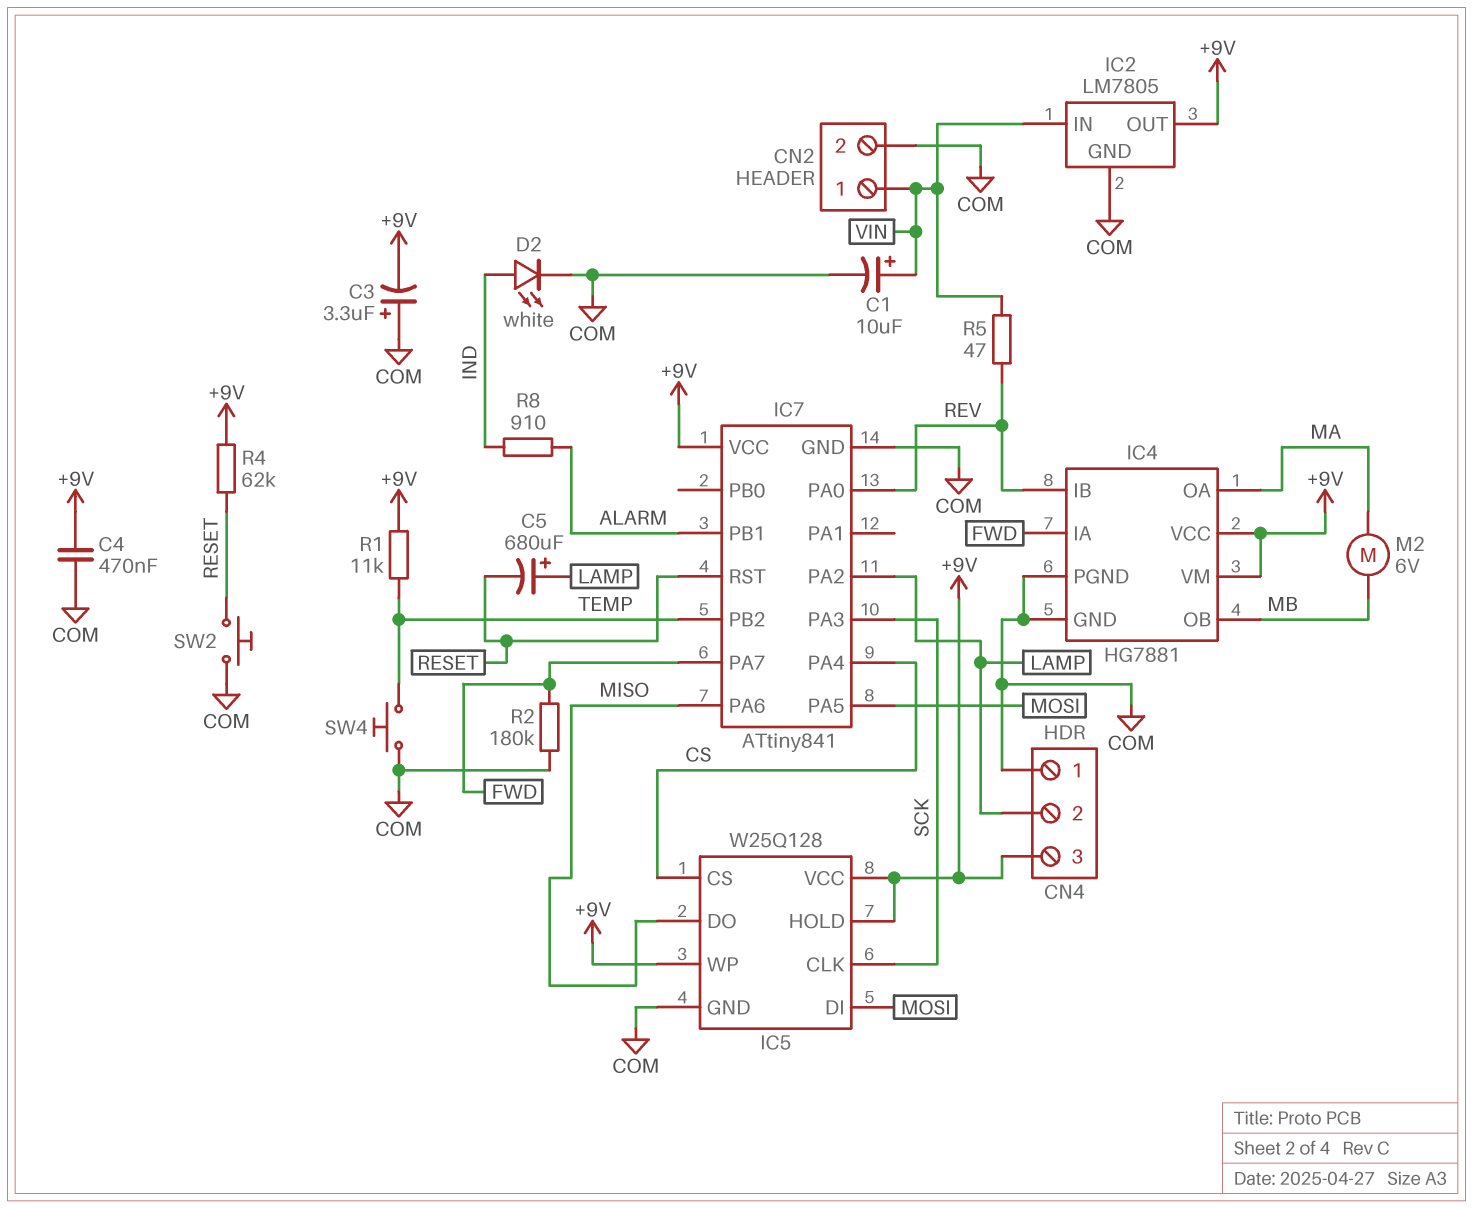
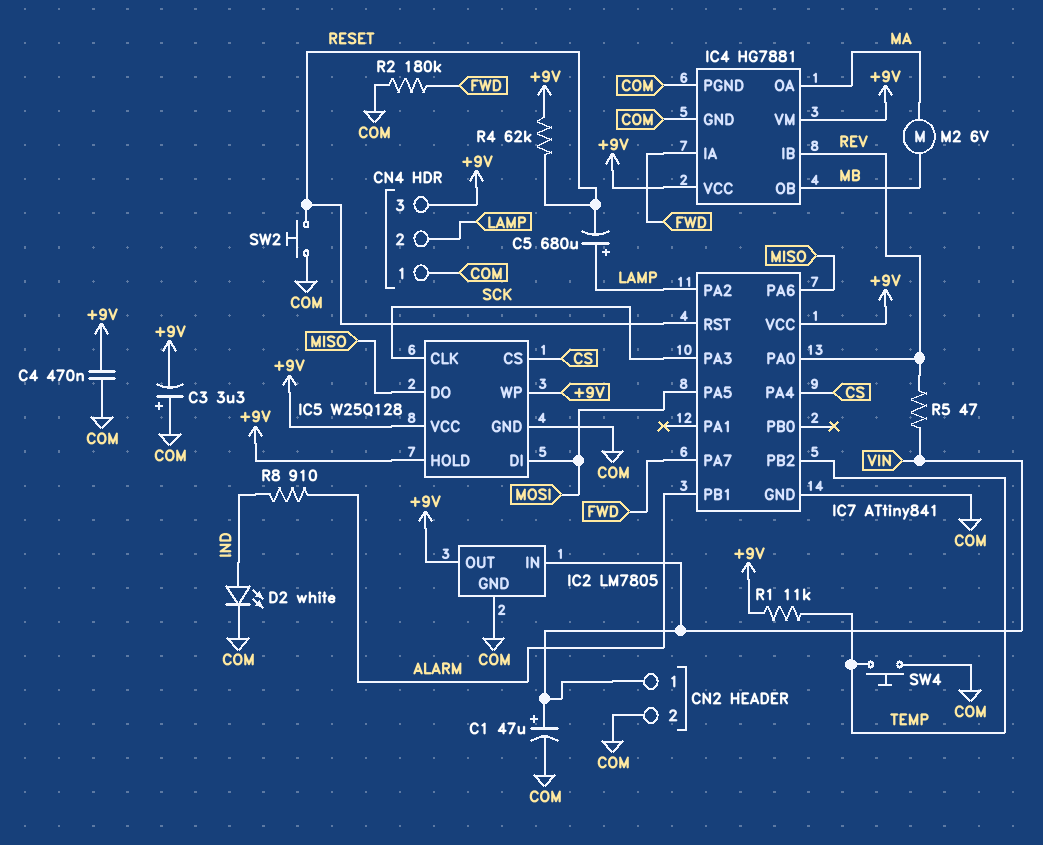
C1: 10uF (plus VIN, minus COM) -> 47uF (plus VIN, minus COM)

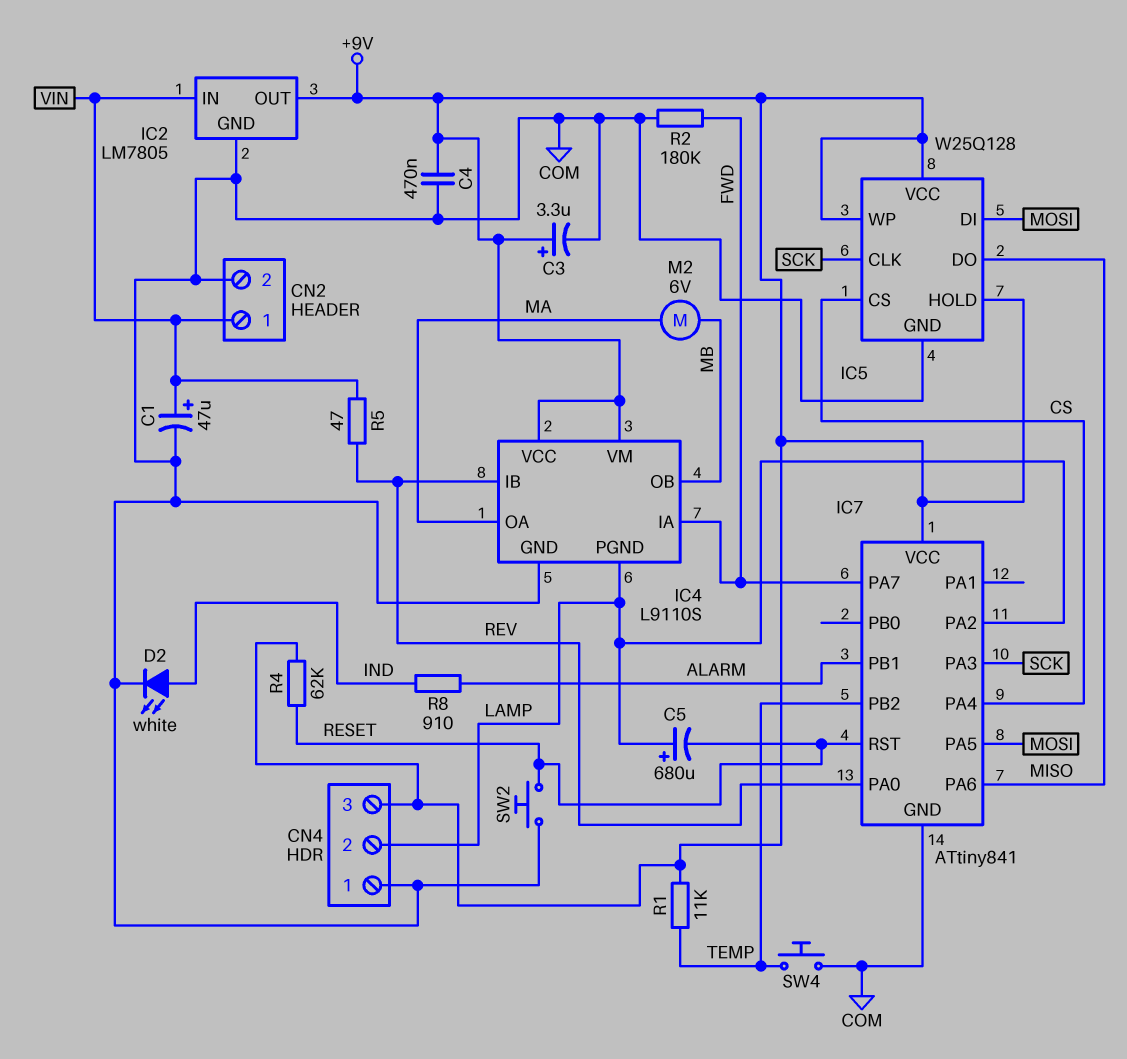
C3: 3.3uF (plus COM, minus +9V) -> 3.3uF (plus +9V, minus COM)
IC4: HG7881 -> L9110S
IC4 pin PGND: COM -> LAMP

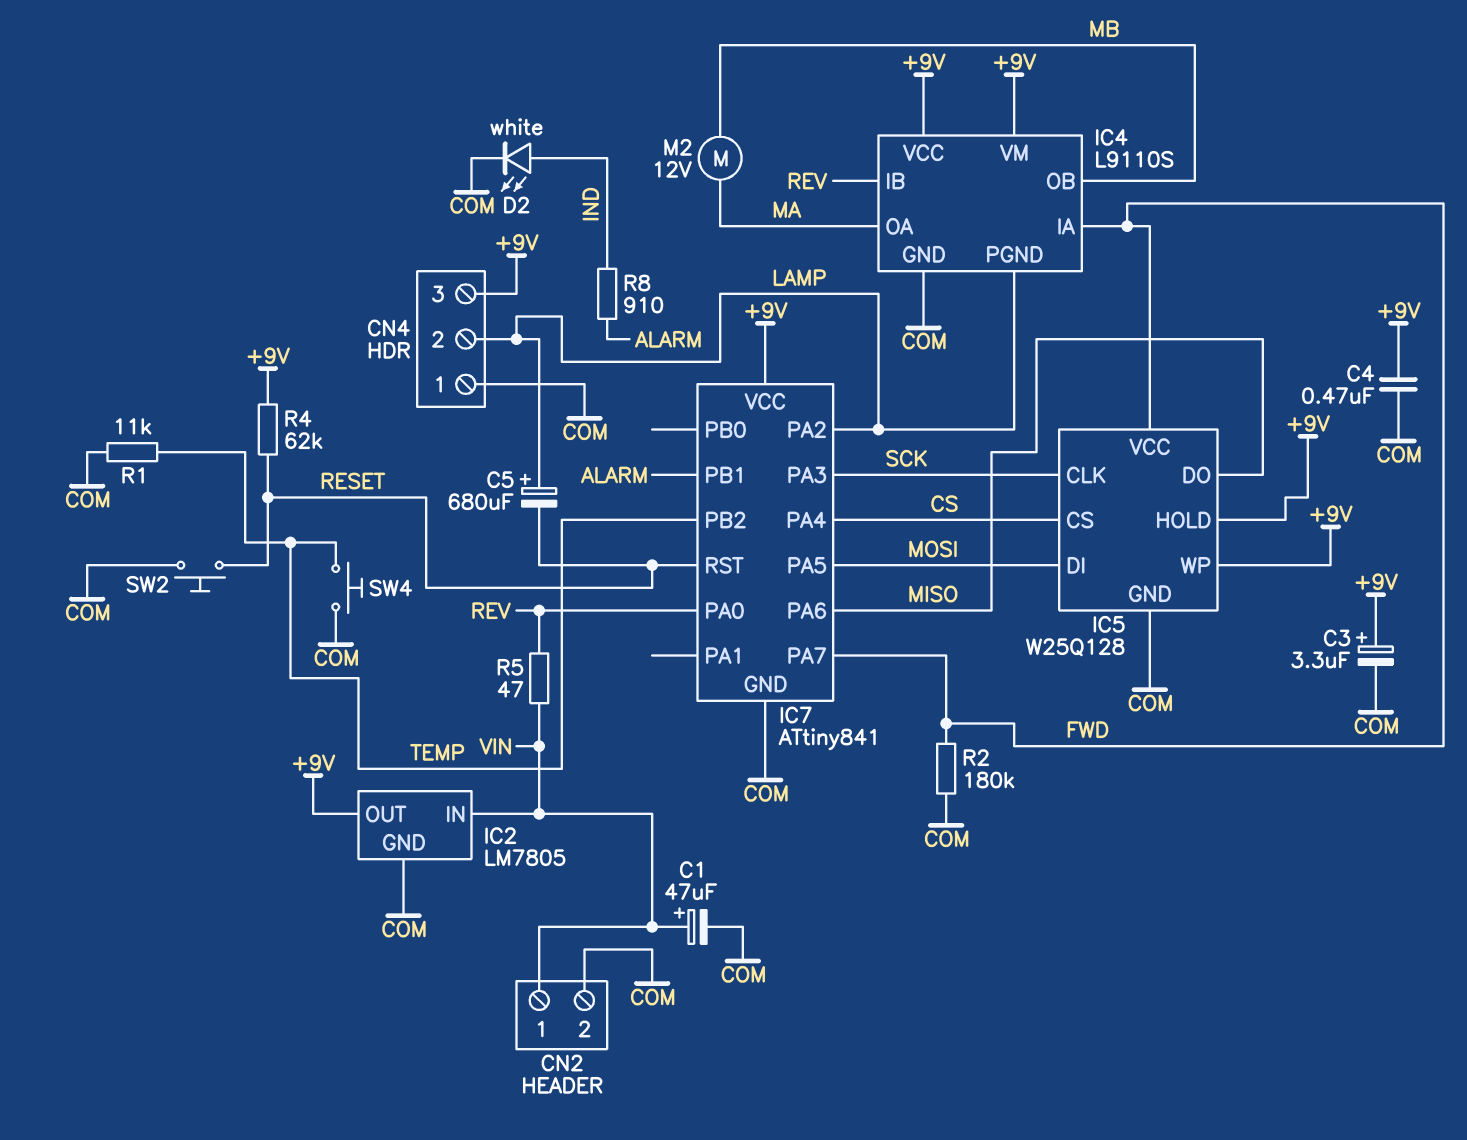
IC5 pin VCC: +9V -> FWD
M2: motor 6V (MA, MB) -> motor 12V (MA, MB)
R1: 11k (+9V, TEMP) -> 11k (COM, TEMP)

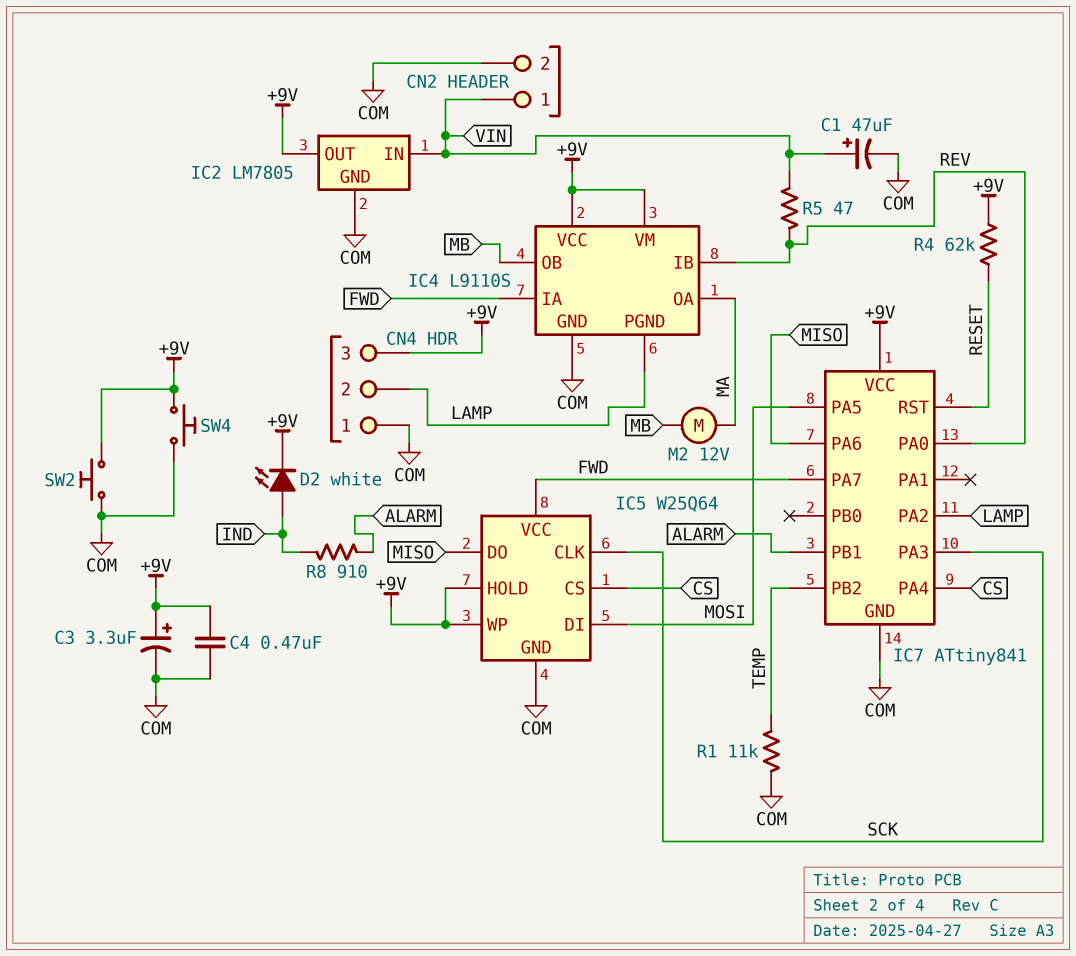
C5: 680uF (plus LAMP, minus RESET) -> none
D2: LED white (A IND, K COM) -> LED white (A IND, K +9V)
IC5: W25Q128 -> W25Q64
R2: 180k (COM, FWD) -> none
SW2: button (COM, RESET) -> button (+9V, COM)
SW4: button (COM, TEMP) -> button (+9V, COM)

